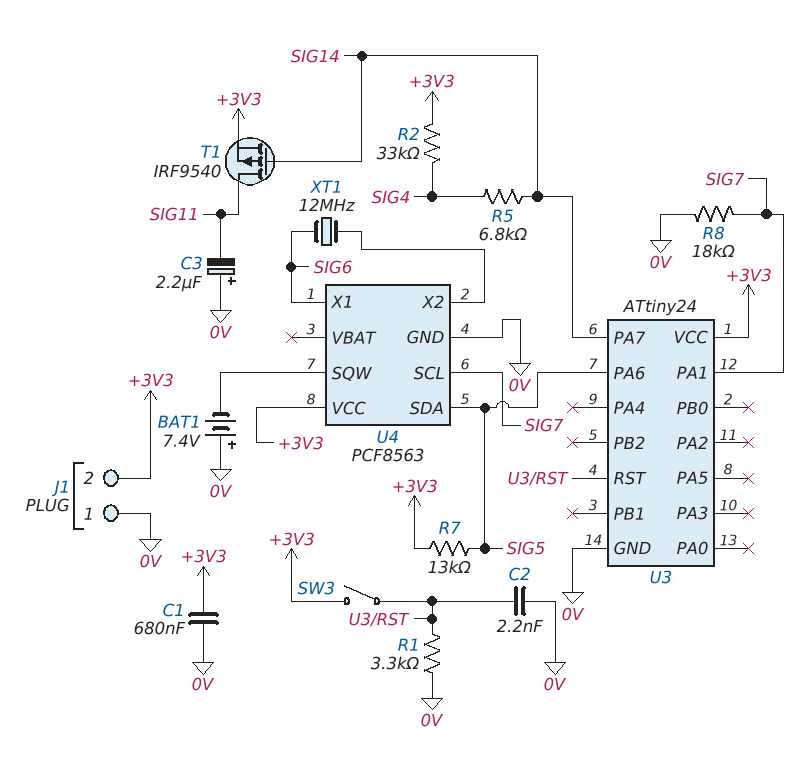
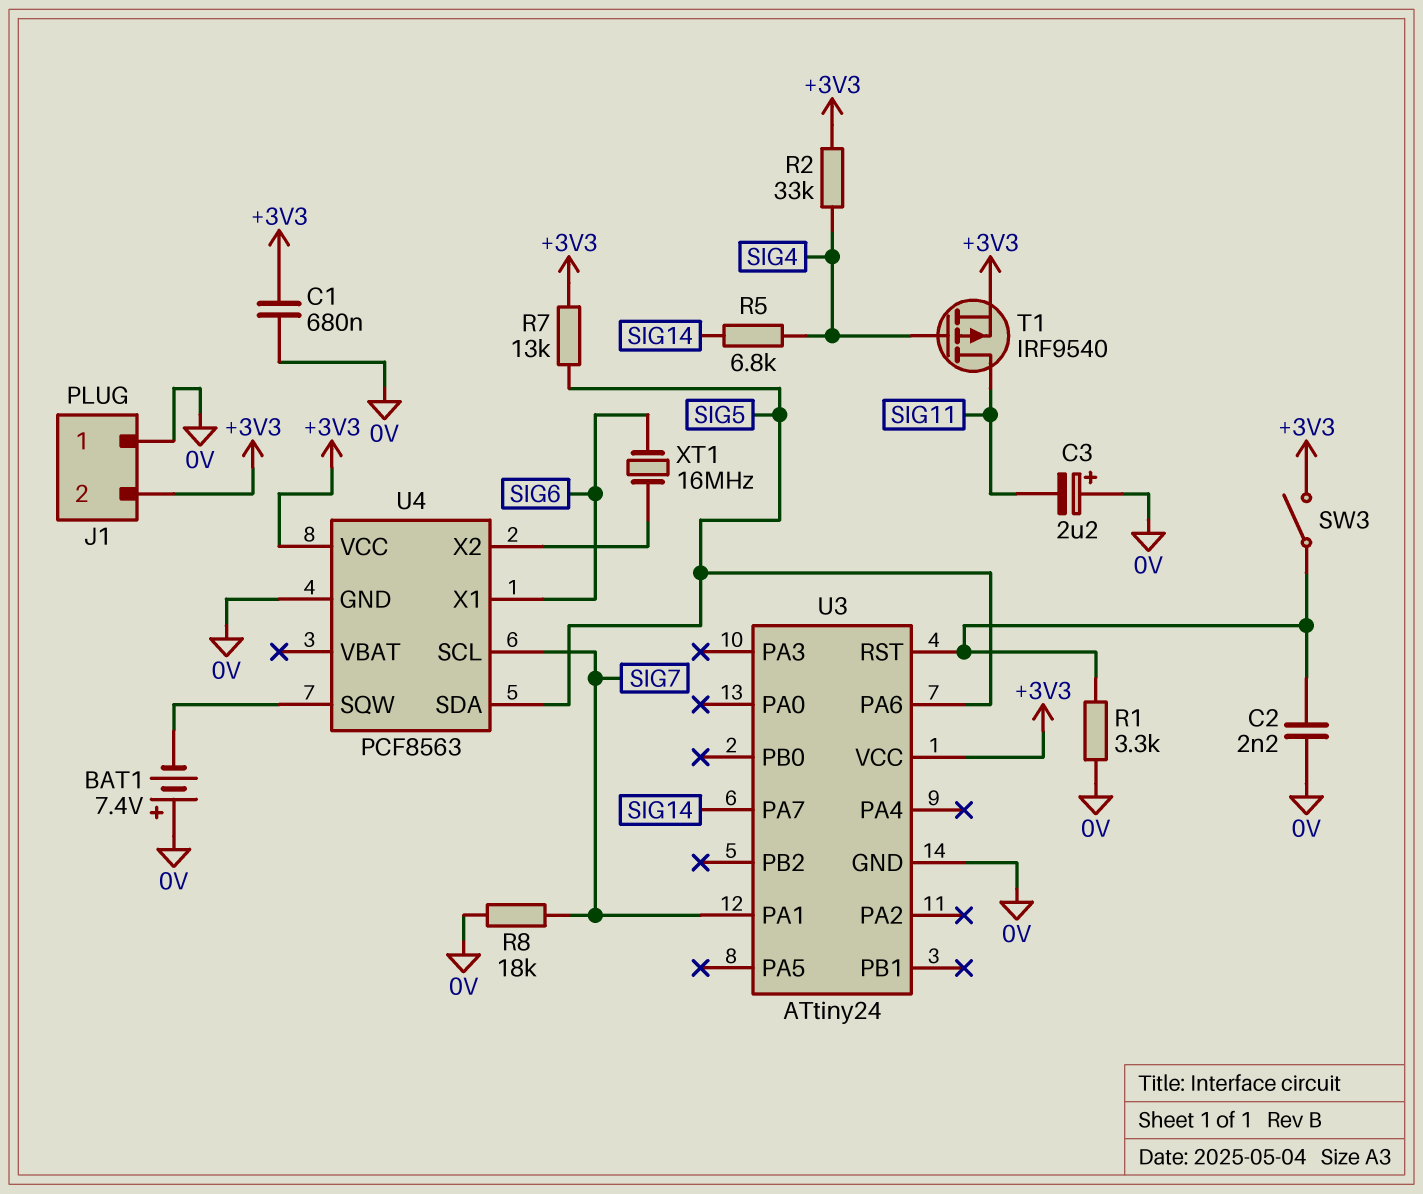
T1: PMOS IRF9540 (G SIG14, D SIG11, S +3V3) -> PMOS IRF9540 (G SIG4, D SIG11, S +3V3)
XT1: 12MHz (SIG6, U4/X2) -> 16MHz (SIG6, U4/X2)

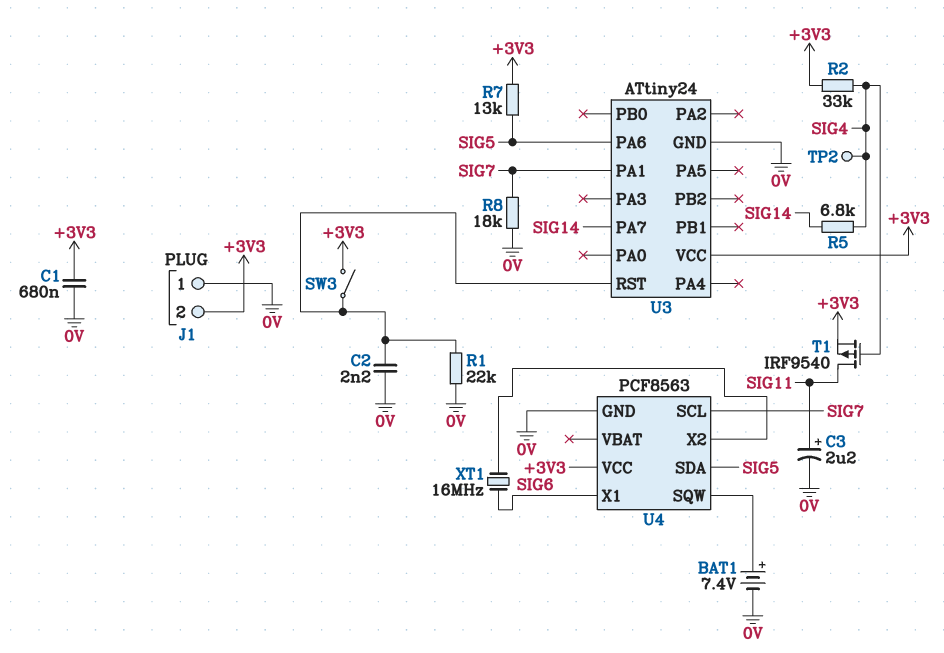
BAT1: 7.4V (plus 0V, minus U4/SQW) -> 7.4V (plus U4/SQW, minus 0V)
C3: 2.2uF (plus 0V, minus SIG11) -> 2.2uF (plus SIG11, minus 0V)
R1: 3.3k (0V, U3/RST) -> 22k (0V, U3/RST)
TP2: none -> test point (SIG4)

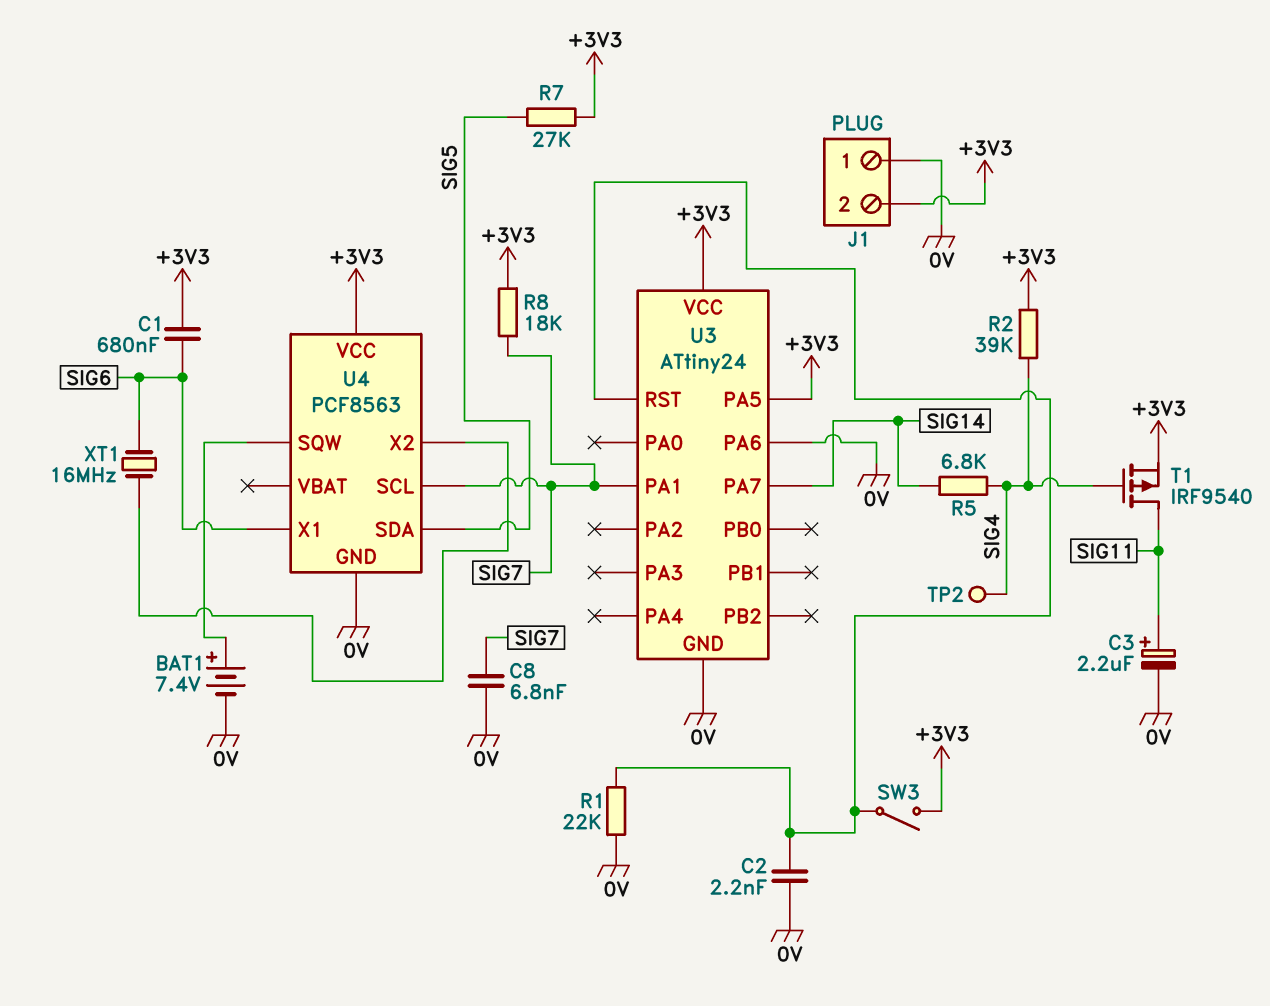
C1: 680nF (+3V3, 0V) -> 680nF (+3V3, SIG6)
C8: none -> 6.8nF (0V, SIG7)
R2: 33k (+3V3, SIG4) -> 39k (+3V3, SIG4)
R7: 13k (+3V3, SIG5) -> 27k (+3V3, SIG5)
R8: 18k (0V, SIG7) -> 18k (+3V3, SIG7)
U3 pin PA5: none -> +3V3
U3 pin PA6: SIG5 -> 0V

